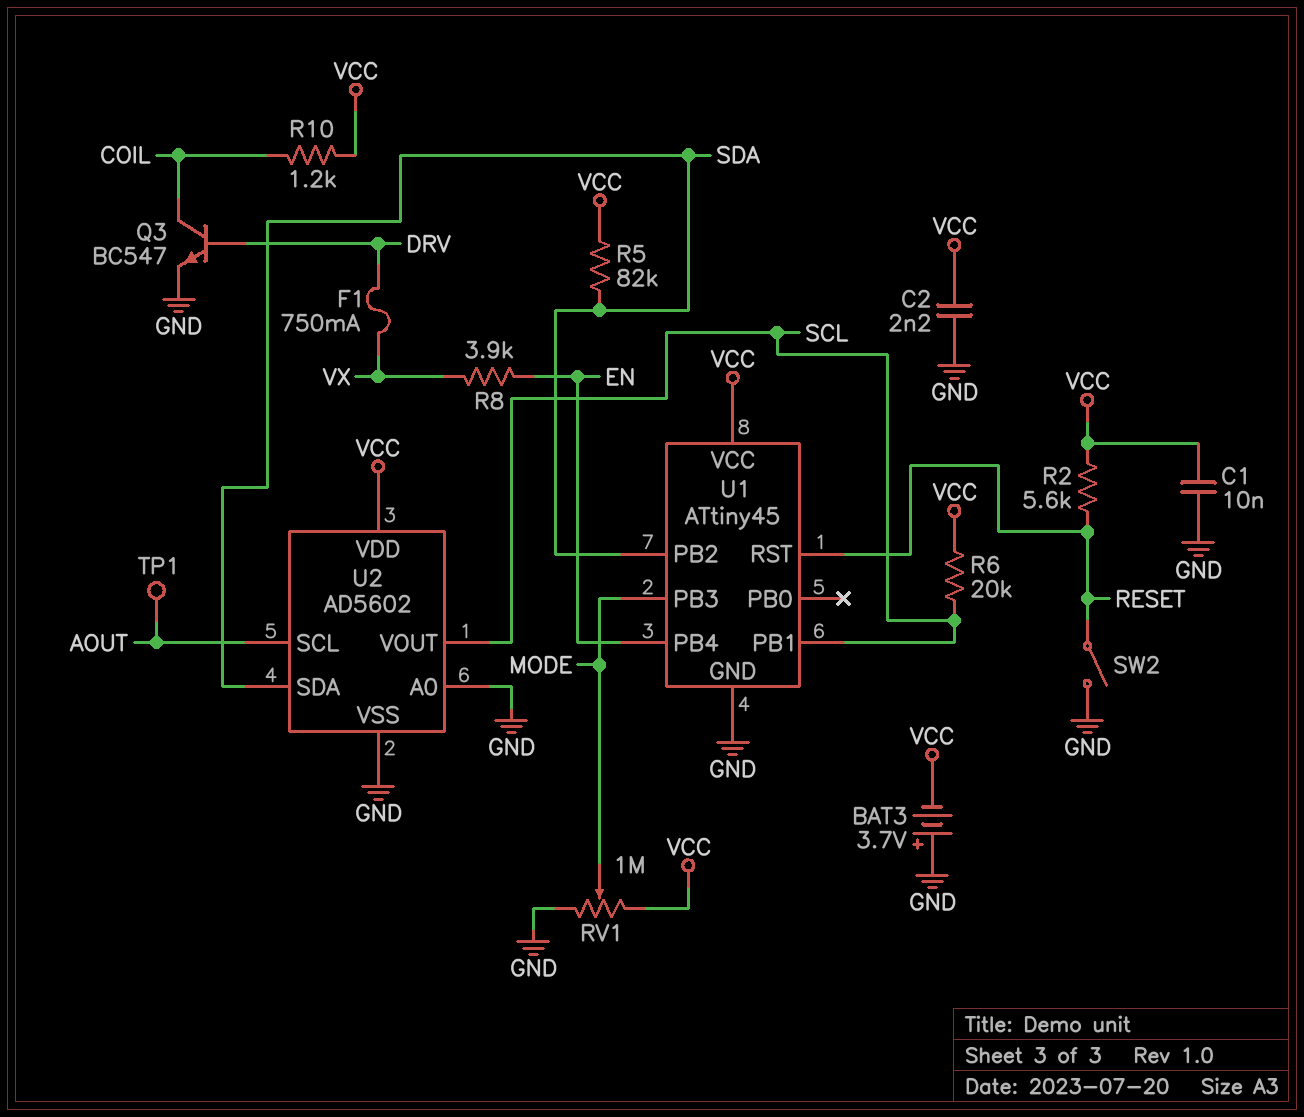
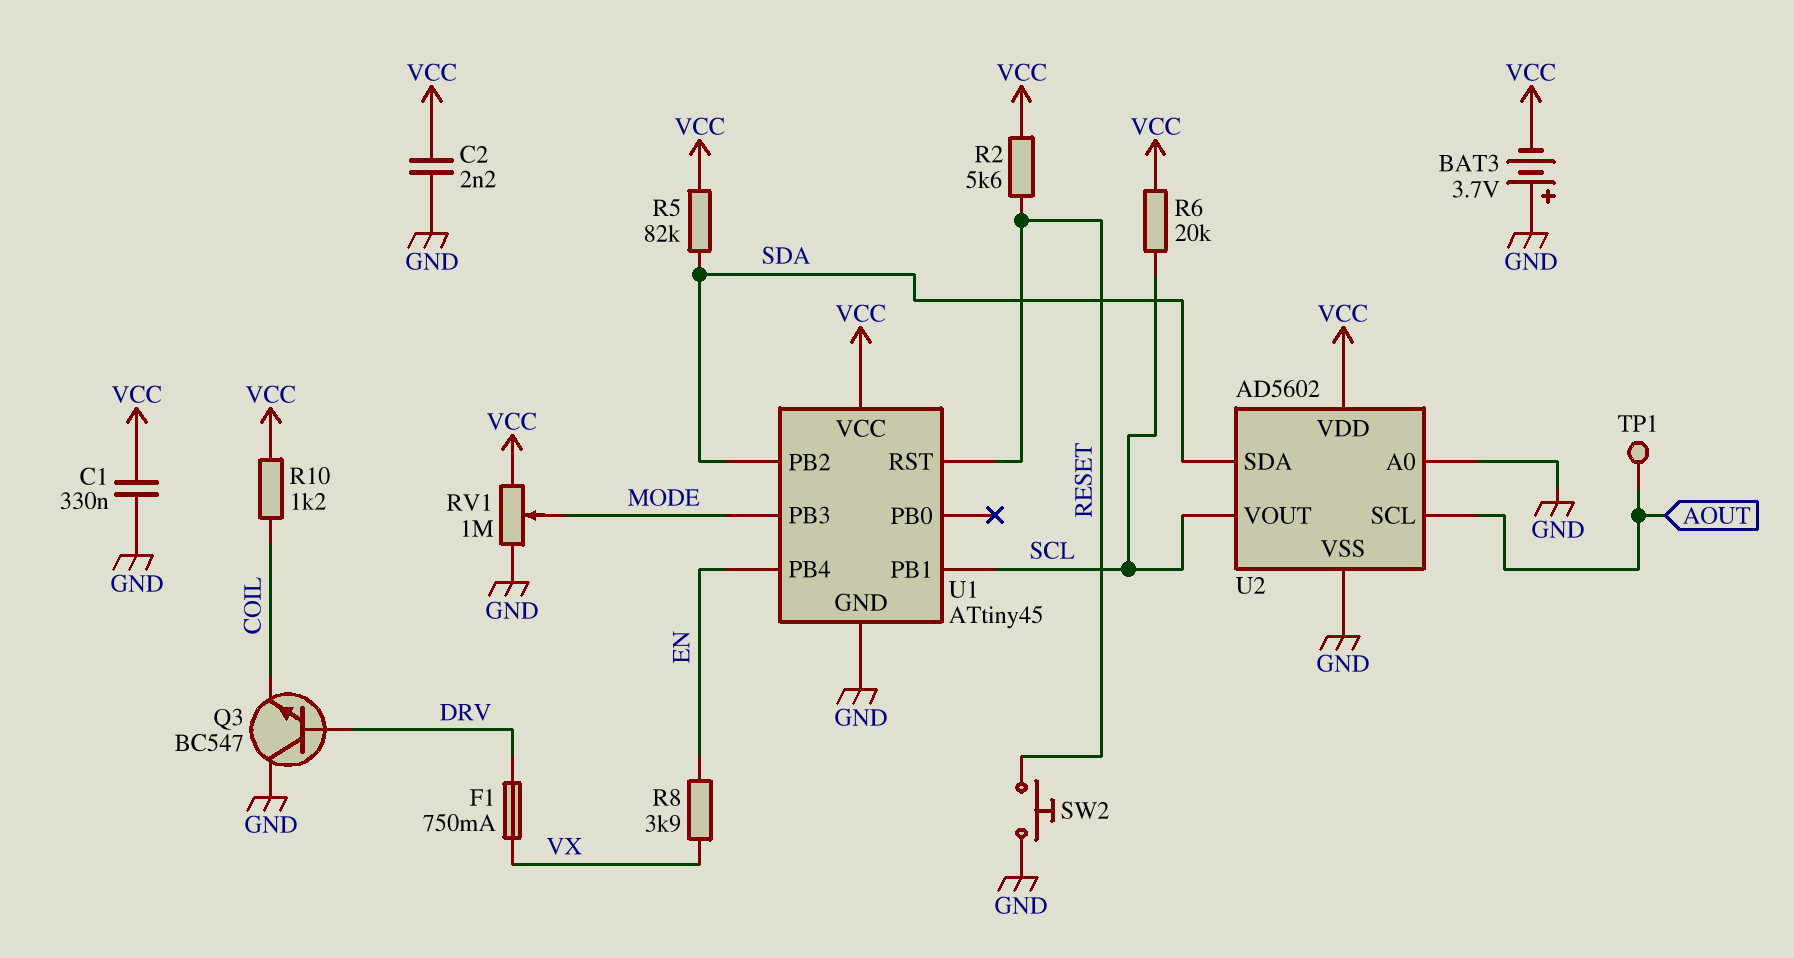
C1: 10nF (GND, VCC) -> 330nF (GND, VCC)
Q3: NPN BC547 (B DRV, C COIL, E GND) -> NPN BC547 (B DRV, C GND, E COIL)
SW2: switch (GND, RESET) -> button (GND, RESET)

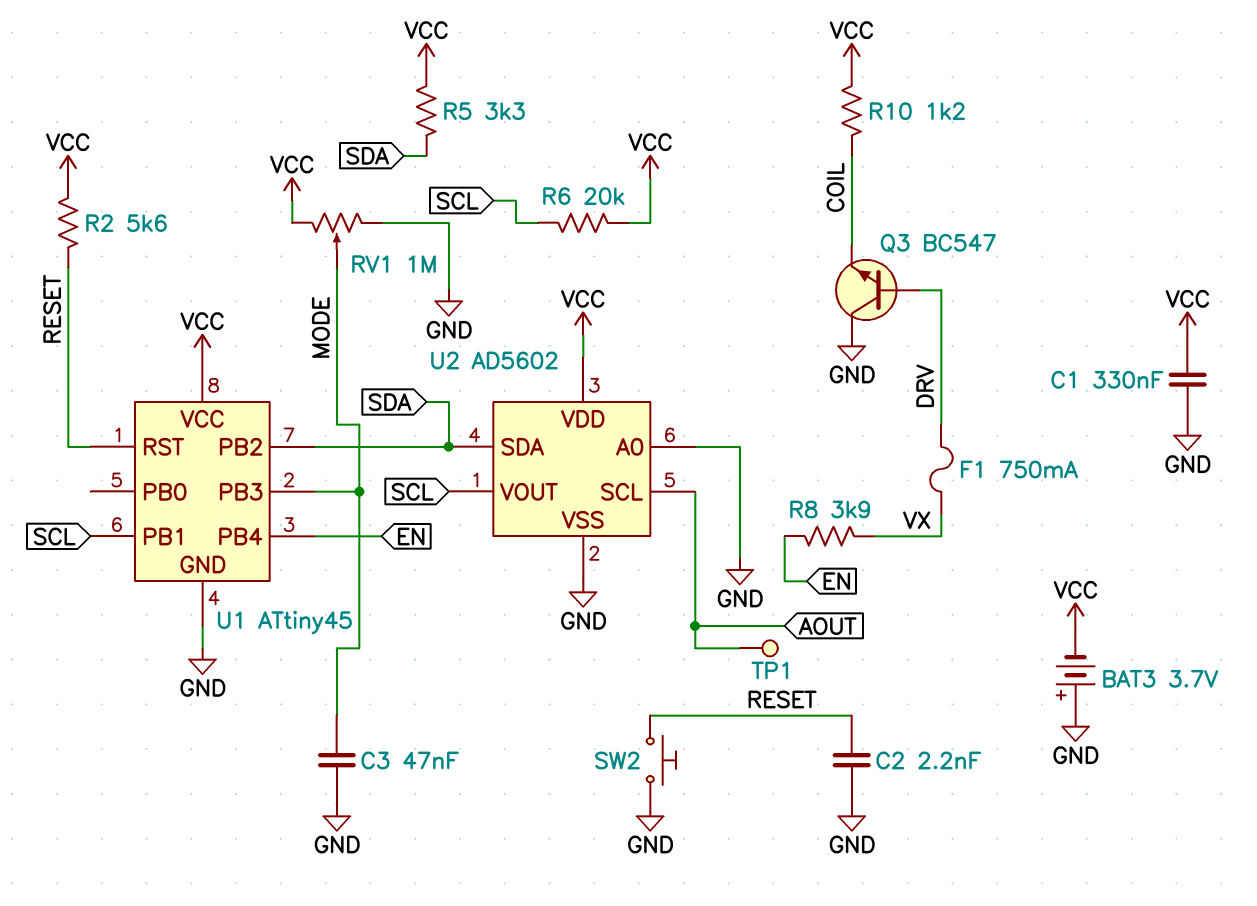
C2: 2.2nF (GND, VCC) -> 2.2nF (GND, RESET)
C3: none -> 47nF (GND, MODE)
R5: 82k (SDA, VCC) -> 3.3k (SDA, VCC)

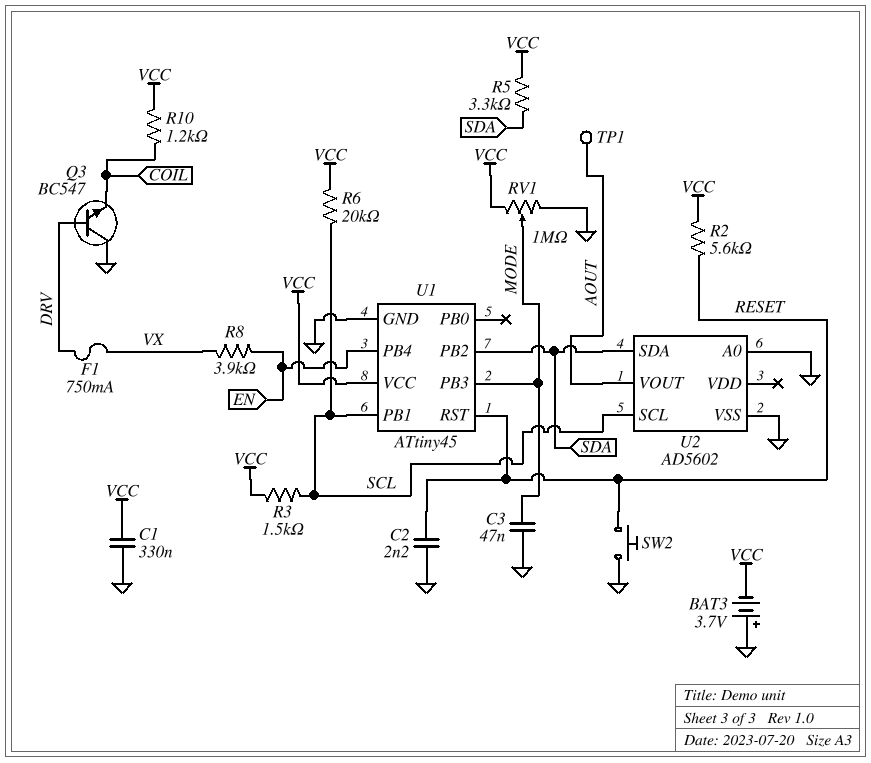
R3: none -> 1.5k (SCL, VCC)
U2 pin SCL: AOUT -> SCL
U2 pin VDD: VCC -> none
U2 pin VOUT: SCL -> AOUT

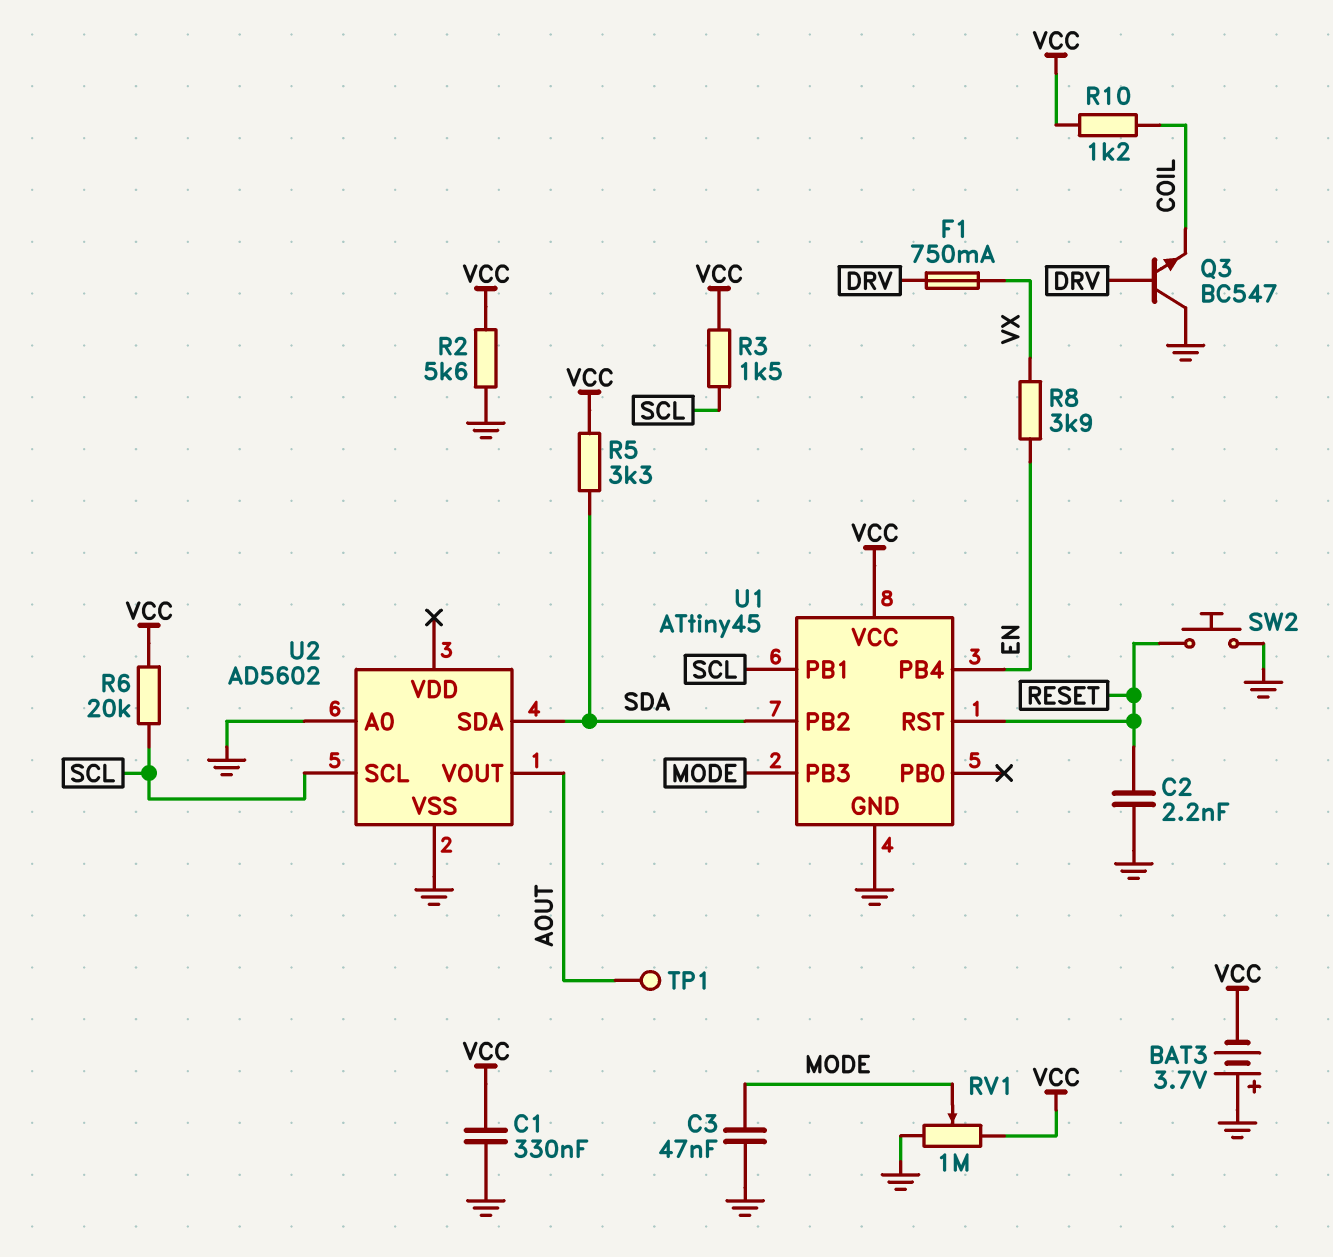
R2: 5.6k (RESET, VCC) -> 5.6k (GND, VCC)

